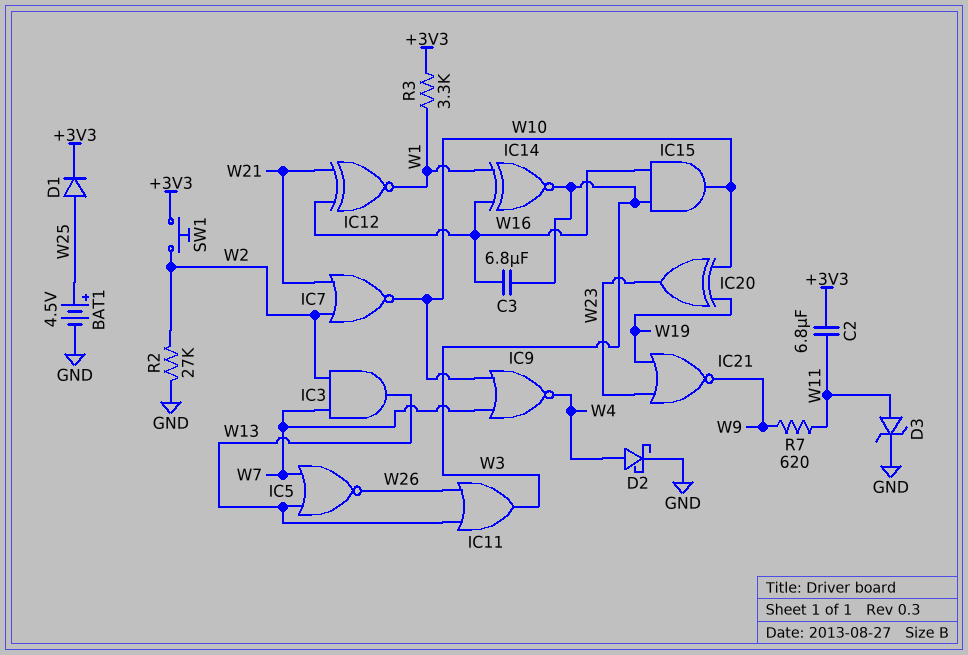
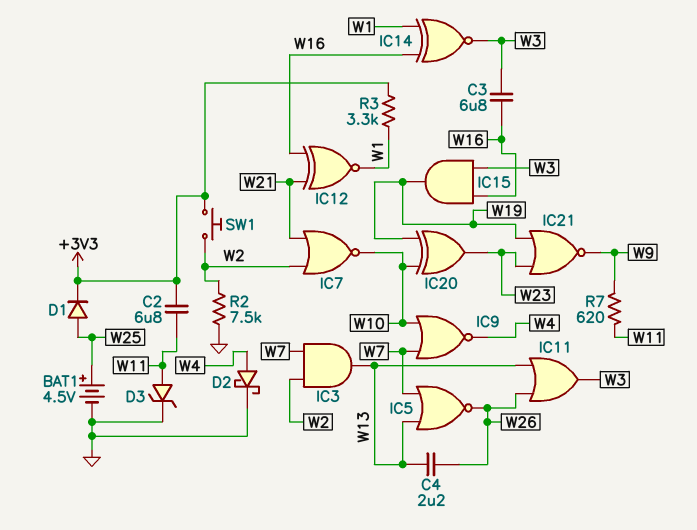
C4: none -> 2.2uF (W13, W26)
IC15: AND (in W3, in W16, out W10) -> AND (in W3, in W16, out W19)
R2: 27k (GND, W2) -> 7.5k (GND, W2)

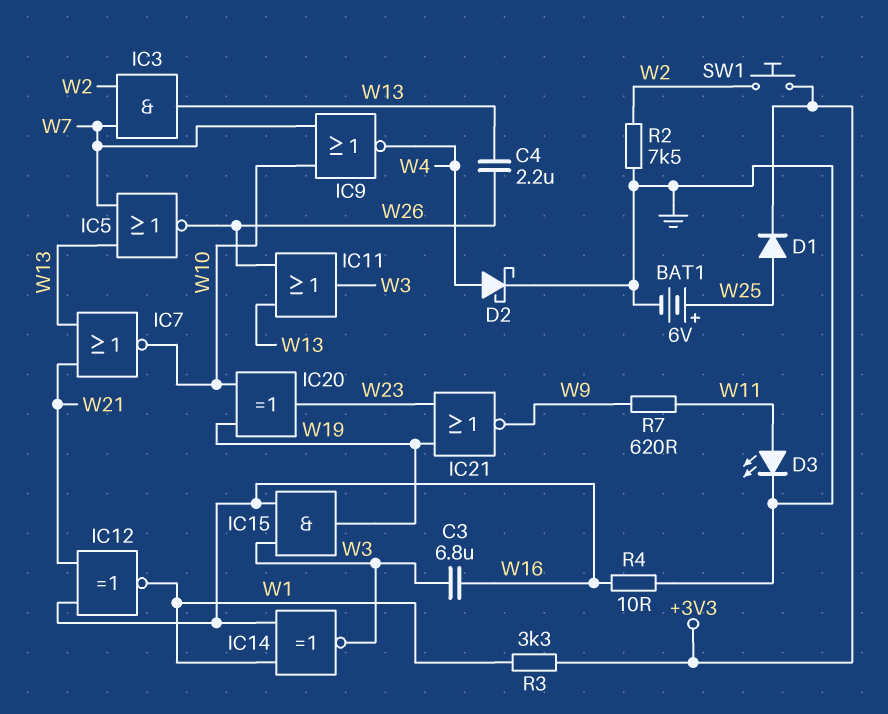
BAT1: 4.5V (plus W25, minus GND) -> 6V (plus W25, minus GND)
C2: 6.8uF (+3V3, W11) -> none
D3: zener (A W11, K GND) -> LED (A W11, K GND)
IC7: NOR (in W2, in W21, out W10) -> NOR (in W13, in W21, out W10)
R4: none -> 10 (GND, W16)

